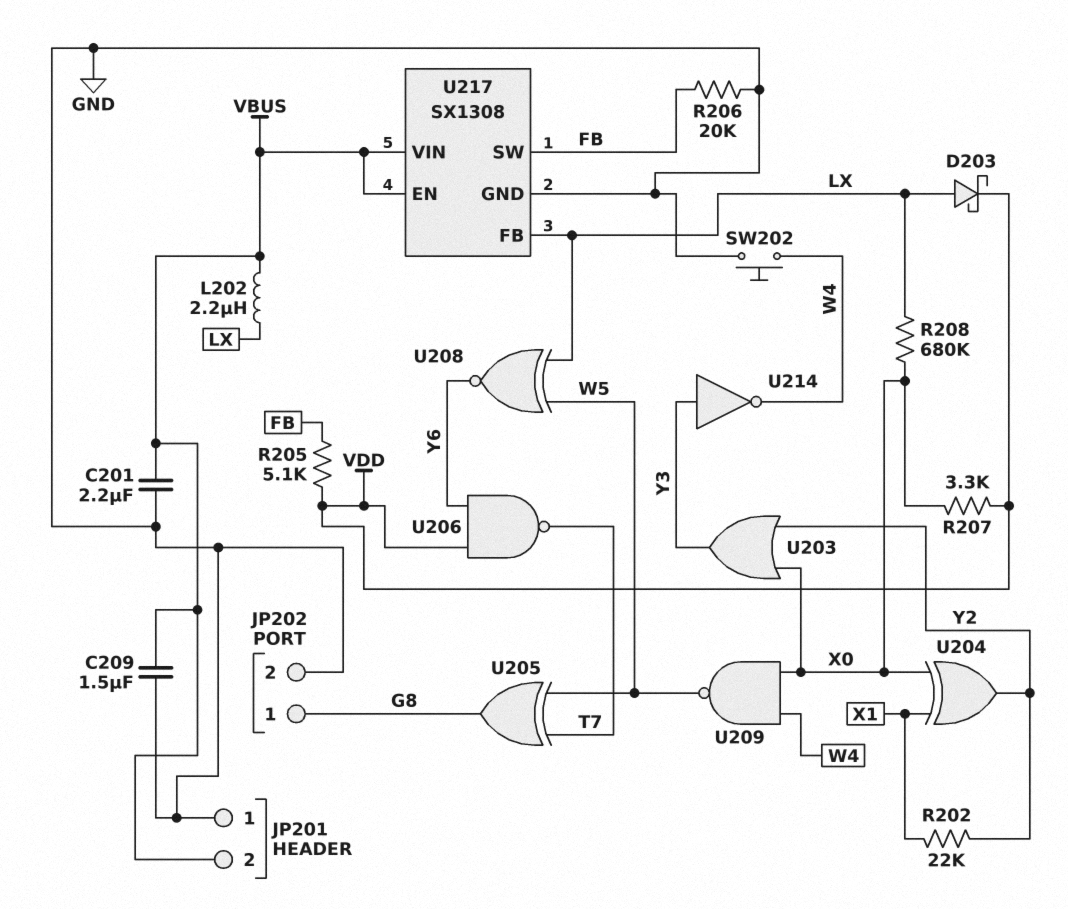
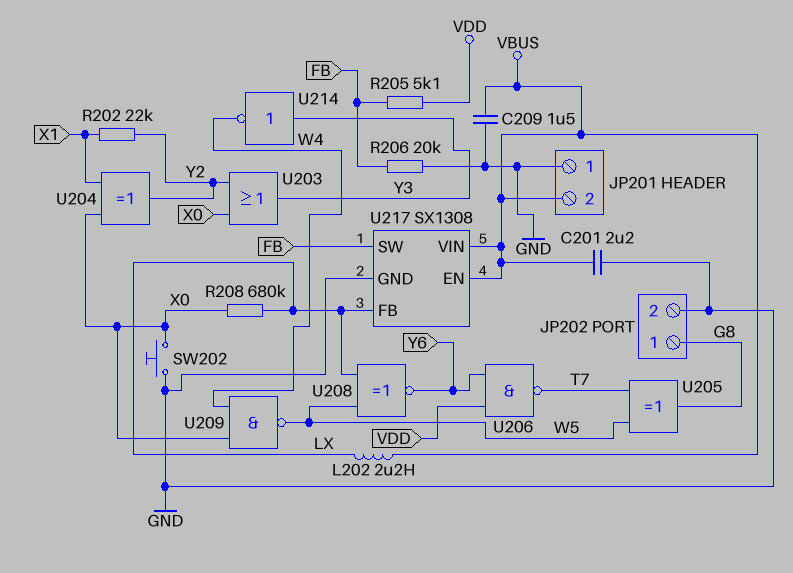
D203: schottky (A LX, K VDD) -> none
R207: 3.3k (VDD, X0) -> none
SW202: button (GND, W4) -> button (GND, X0)

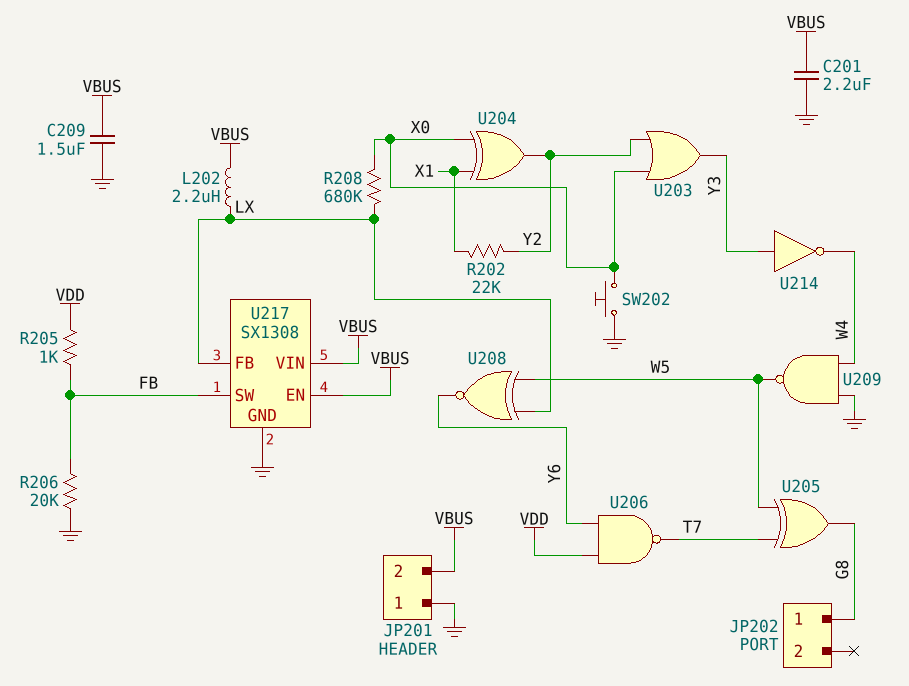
JP202 pin 2: GND -> none
R205: 5.1k (FB, VDD) -> 1k (FB, VDD)
U209: NAND (in W4, in X0, out W5) -> NAND (in GND, in W4, out W5)

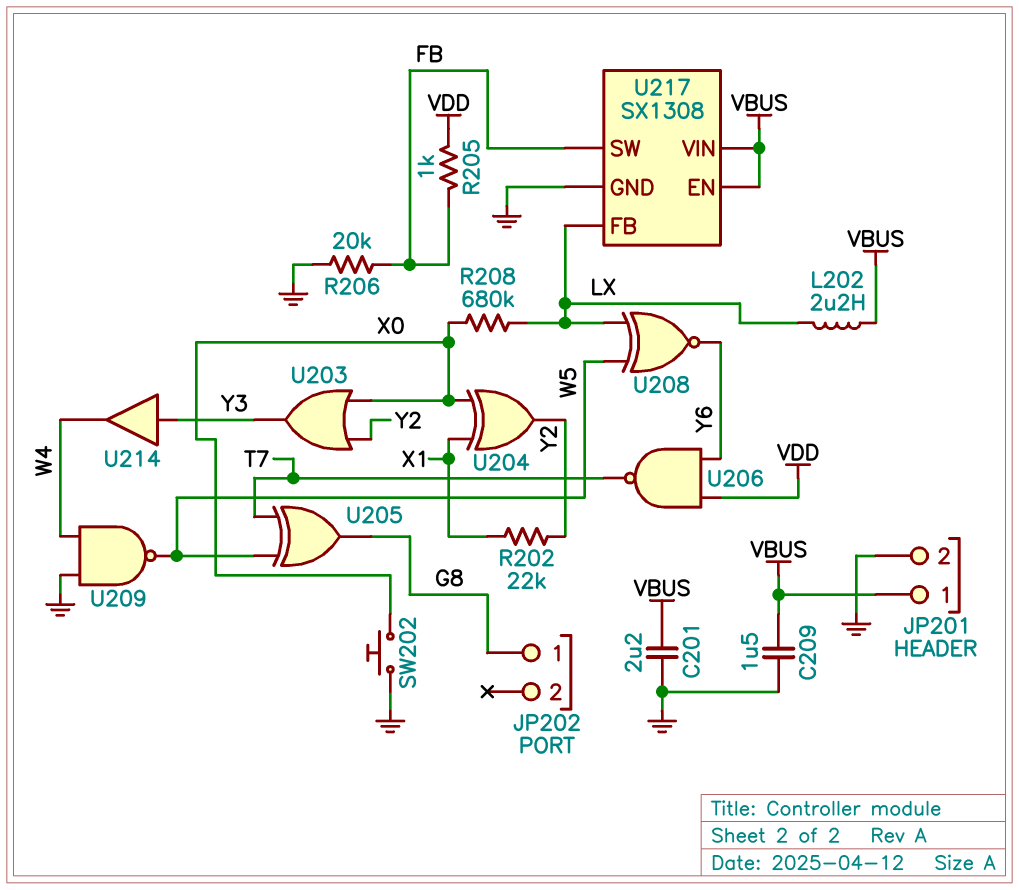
JP201 pin 1: GND -> VBUS
JP201 pin 2: VBUS -> GND
U214: NOT (in Y3, out W4) -> buffer (in Y3, out W4)

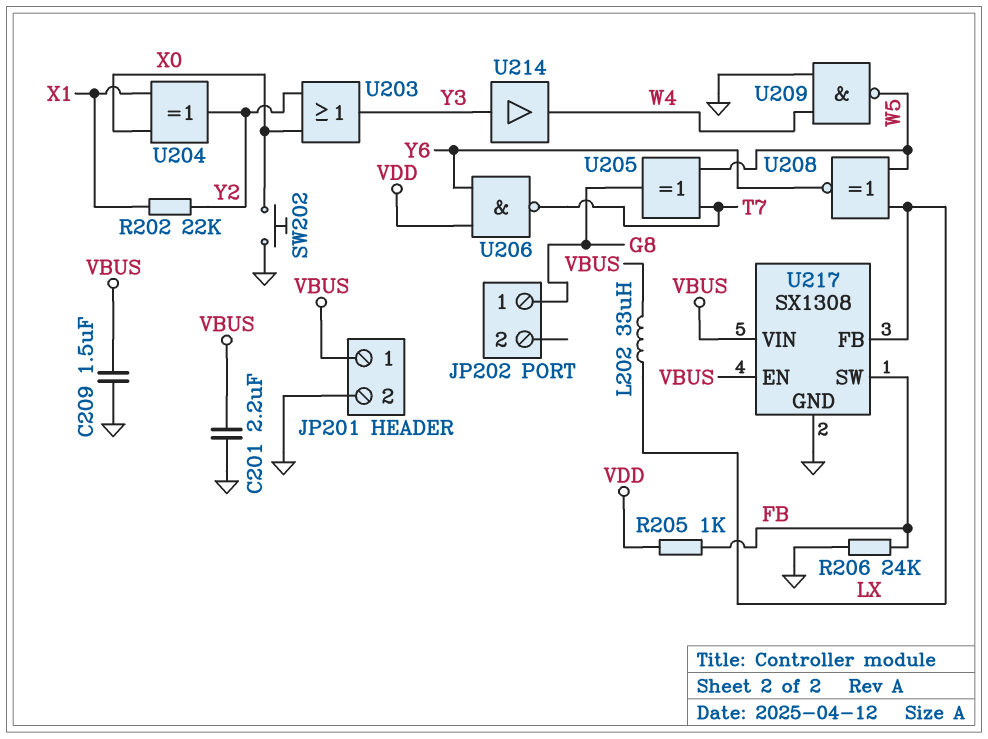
L202: 2.2uH (LX, VBUS) -> 33uH (LX, VBUS)
R206: 20k (FB, GND) -> 24k (FB, GND)
R208: 680k (LX, X0) -> none

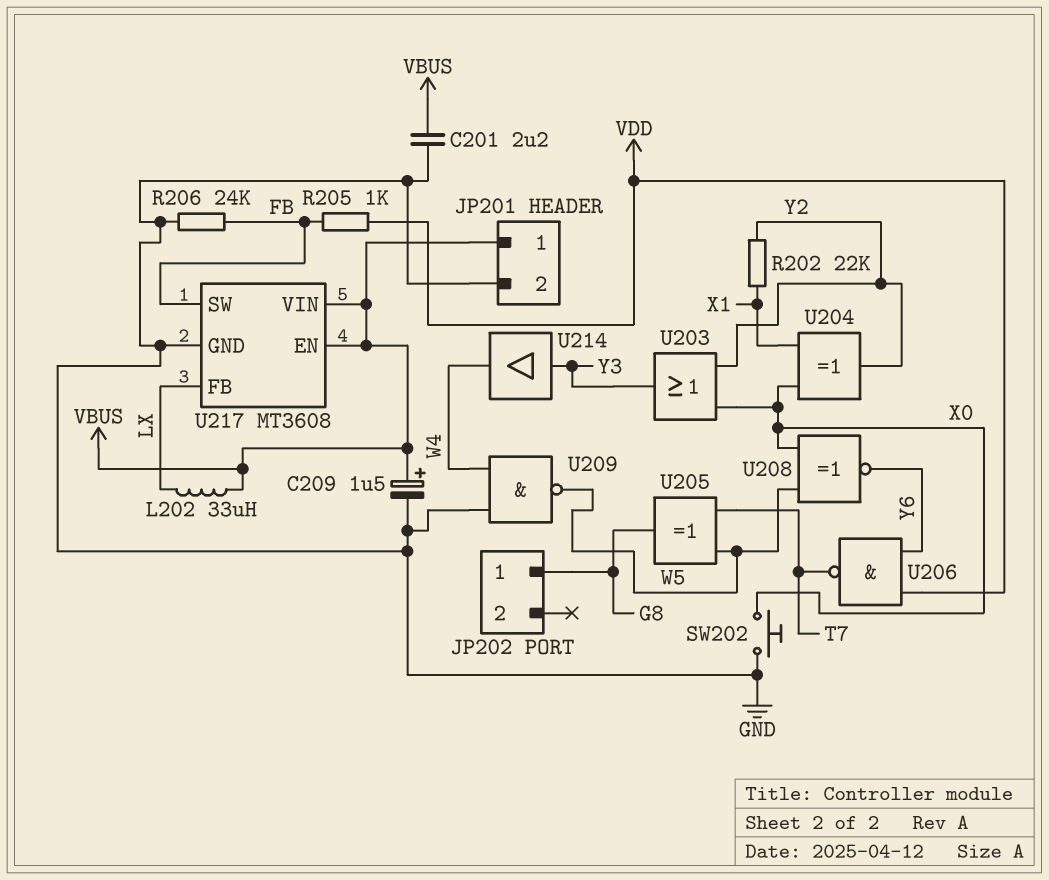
C209: 1.5uF (GND, VBUS) -> 1.5uF (plus VBUS, minus GND)
U208: XNOR (in LX, in W5, out Y6) -> XNOR (in W5, in X0, out Y6)
U217: SX1308 -> MT3608

